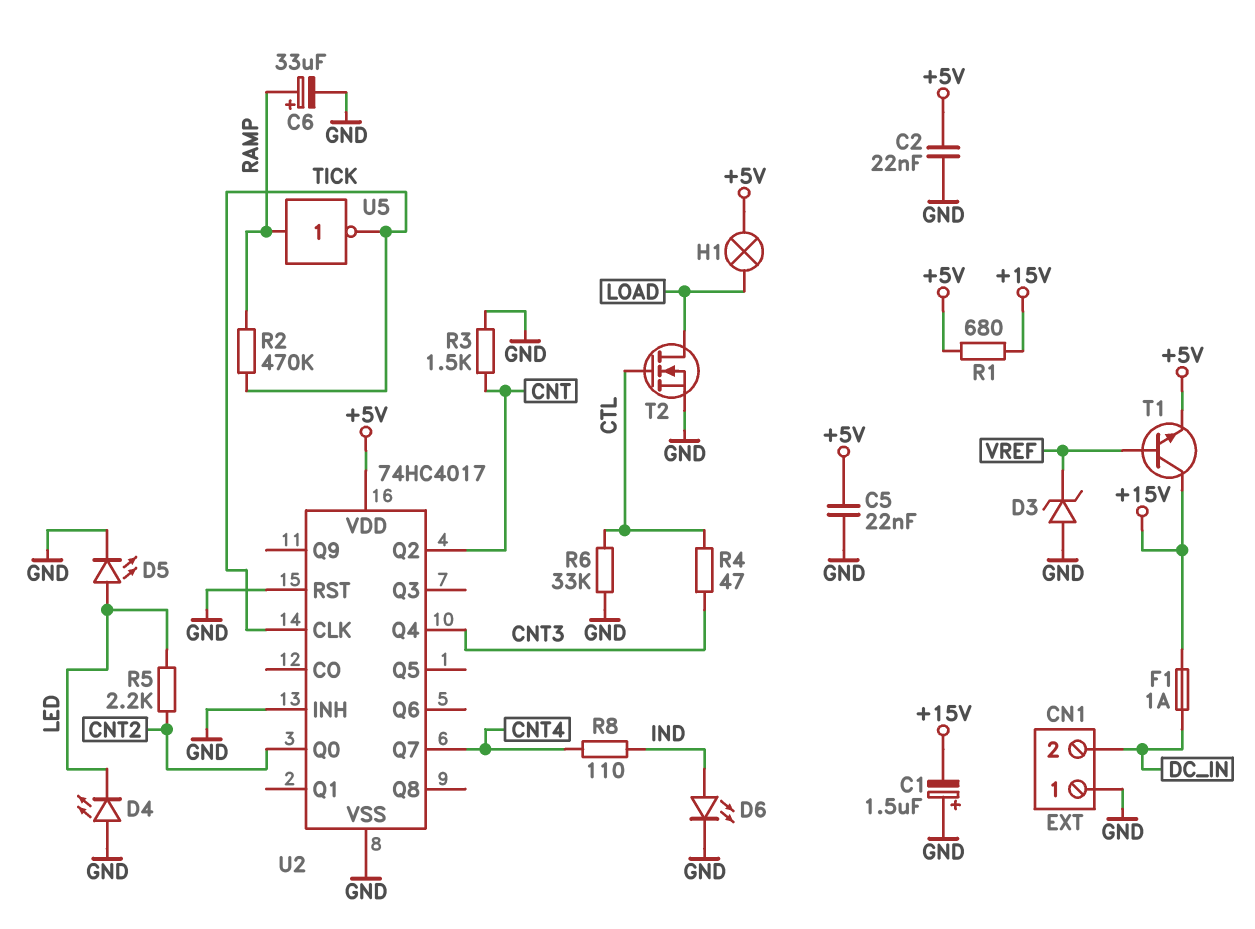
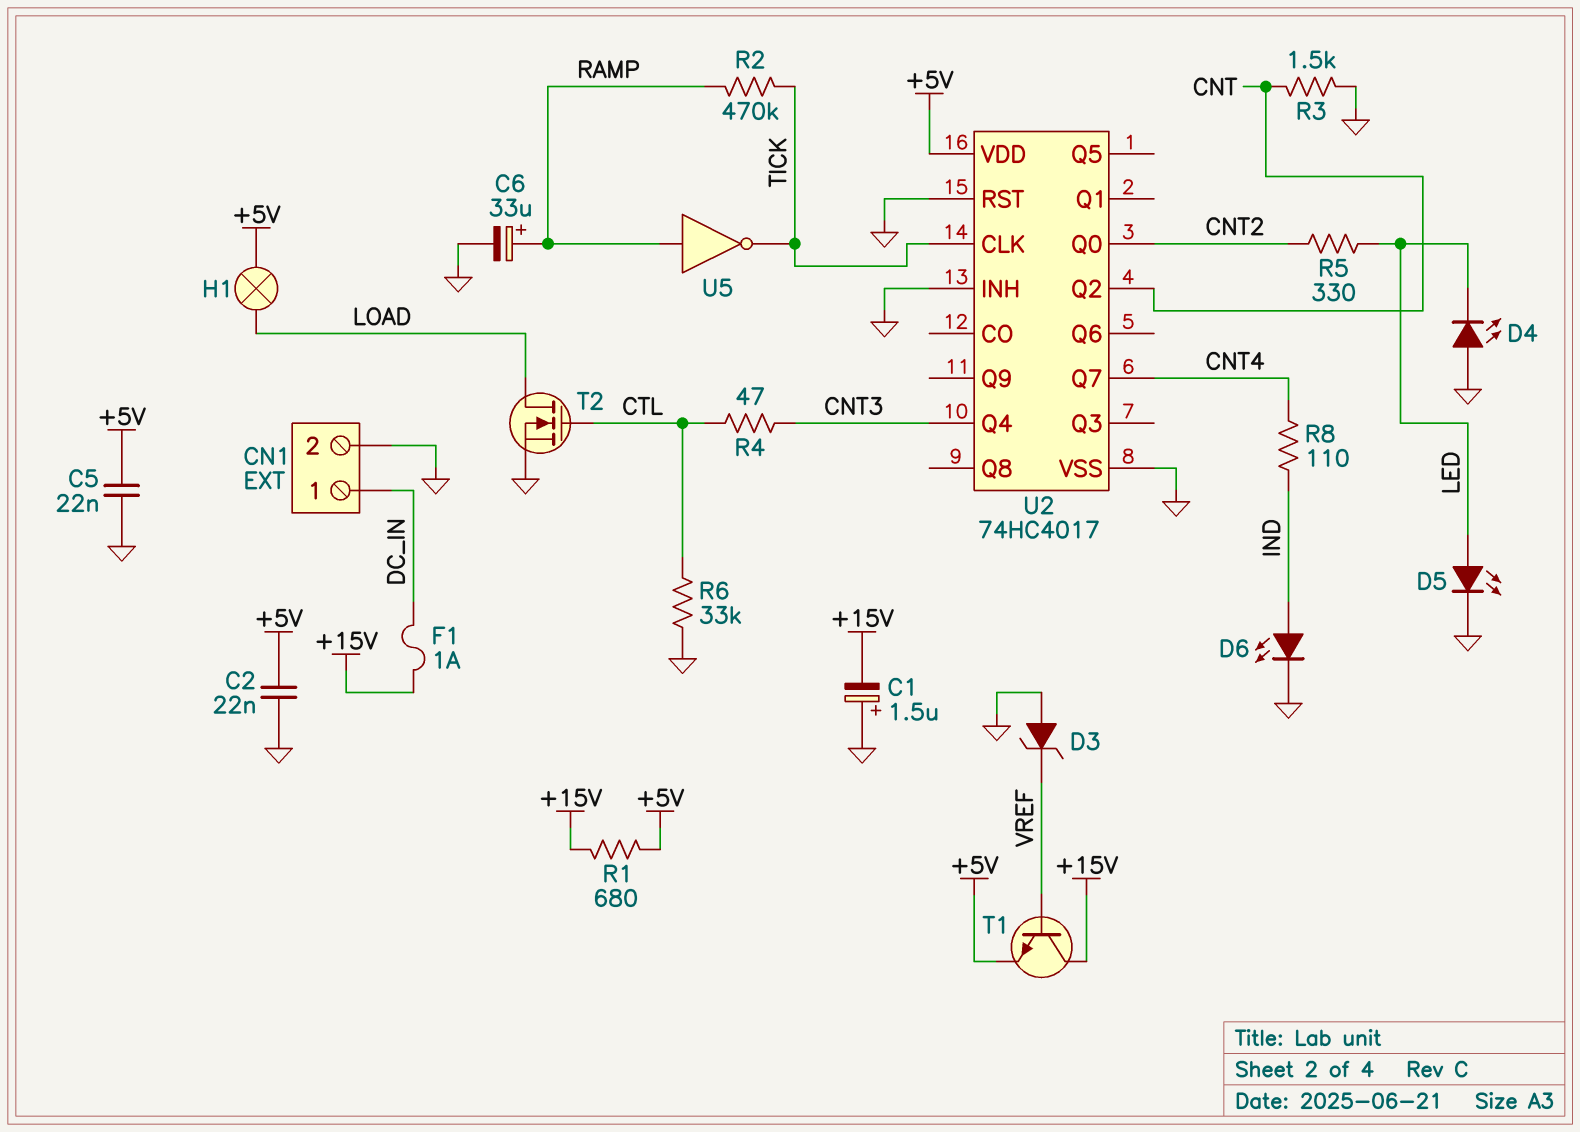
CN1 pin 1: GND -> DC_IN
CN1 pin 2: DC_IN -> GND
R5: 2.2k (CNT2, LED) -> 330 (CNT2, LED)

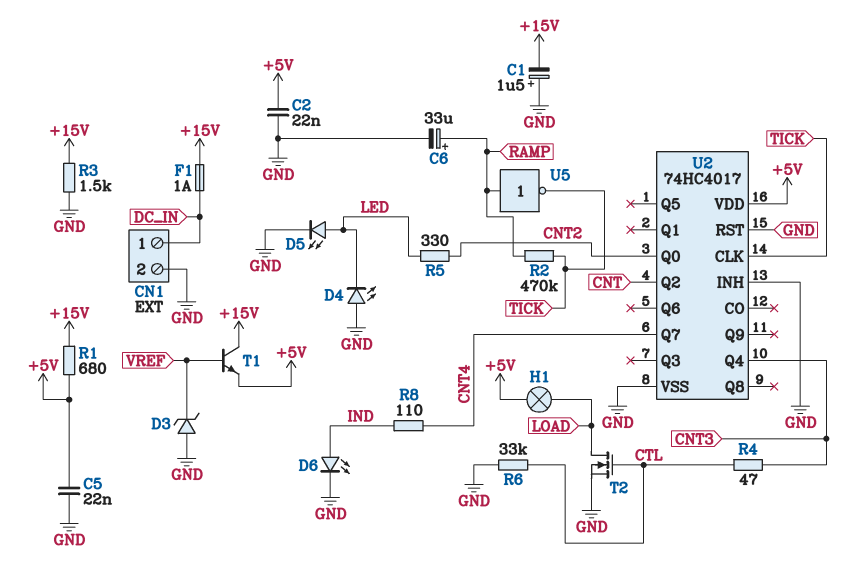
R3: 1.5k (CNT, GND) -> 1.5k (+15V, GND)

